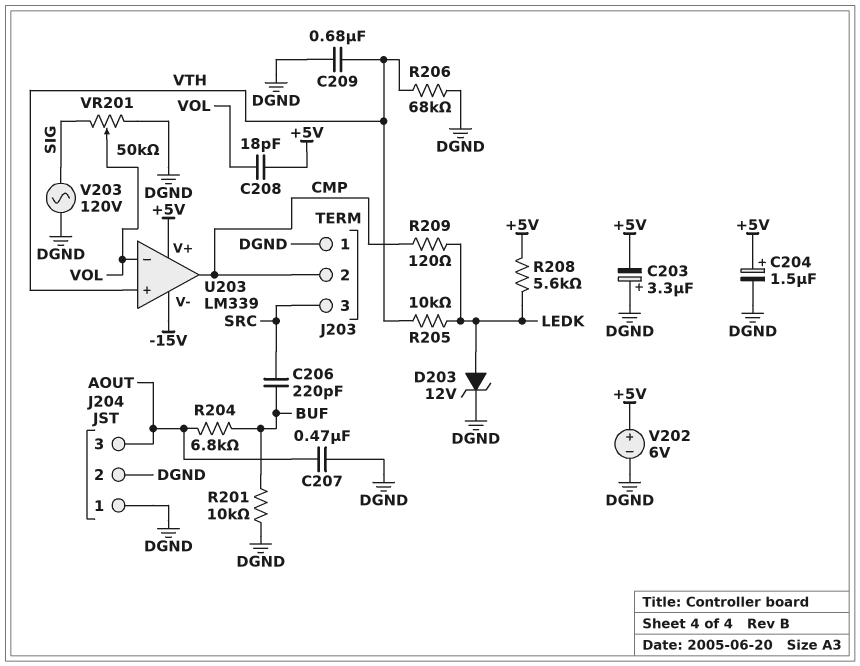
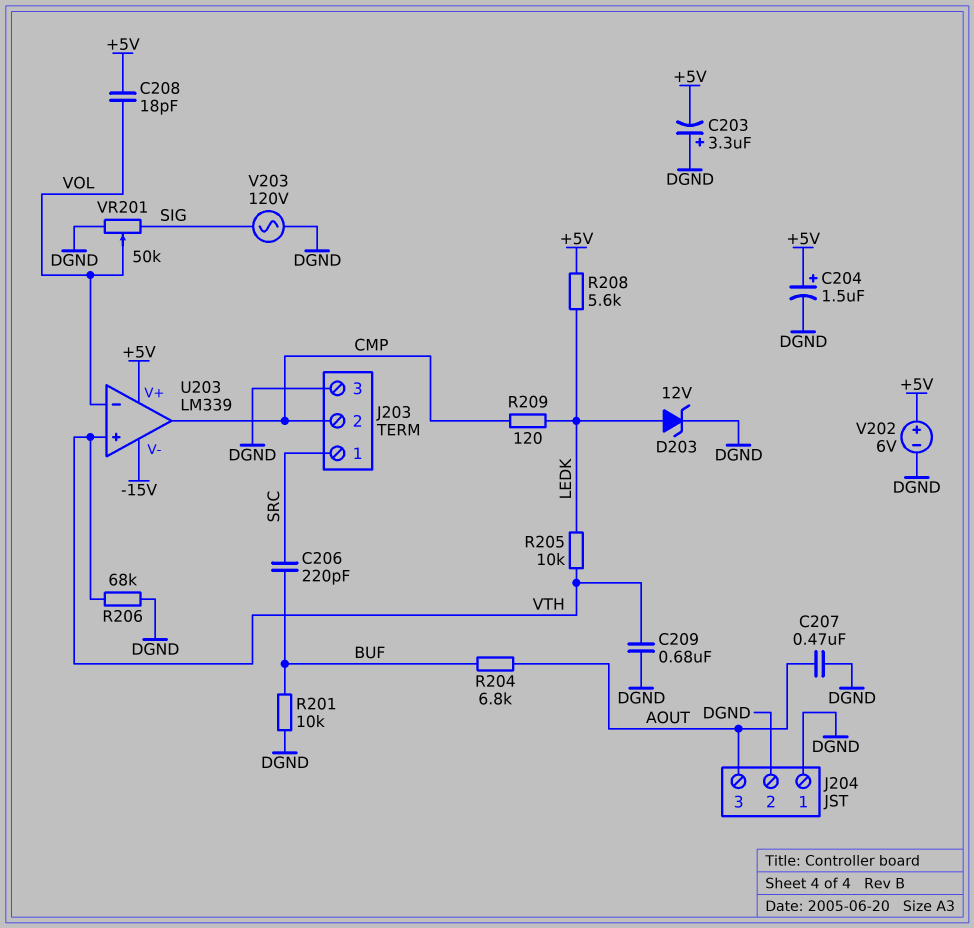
J203 pin 1: DGND -> SRC
J203 pin 3: SRC -> DGND

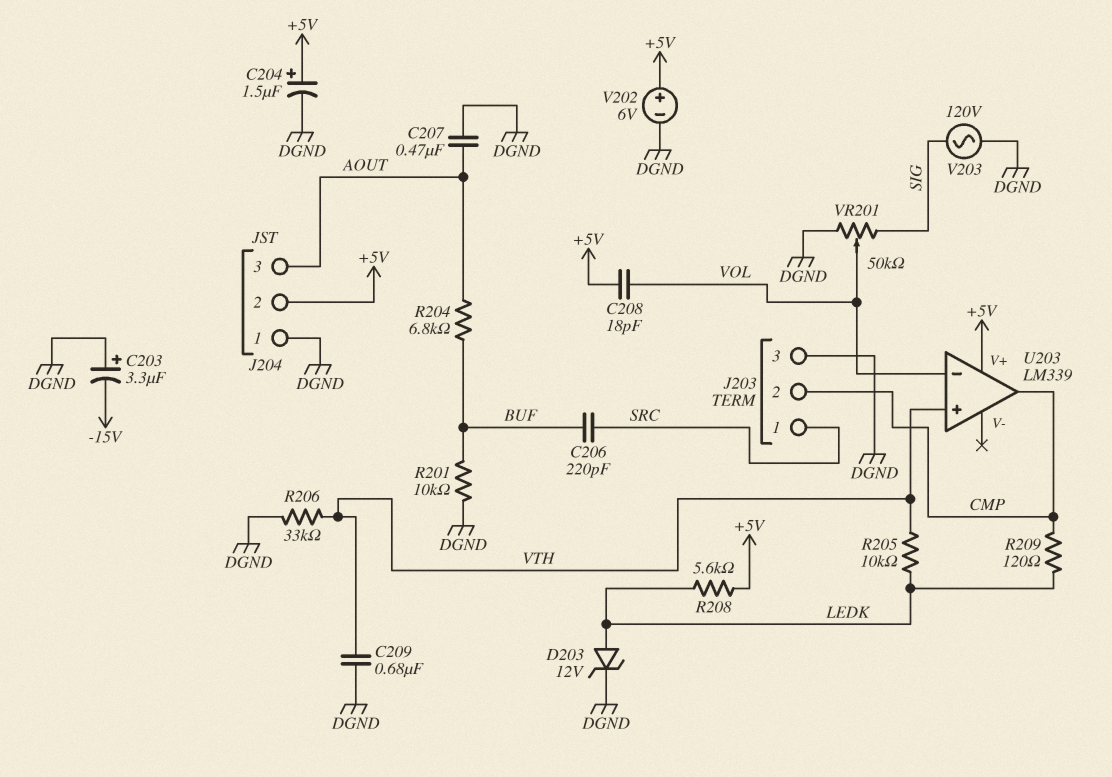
C203: 3.3uF (plus DGND, minus +5V) -> 3.3uF (plus DGND, minus -15V)
J204 pin 2: DGND -> +5V
R206: 68k (DGND, VTH) -> 33k (DGND, VTH)
U203 pin V-: -15V -> none

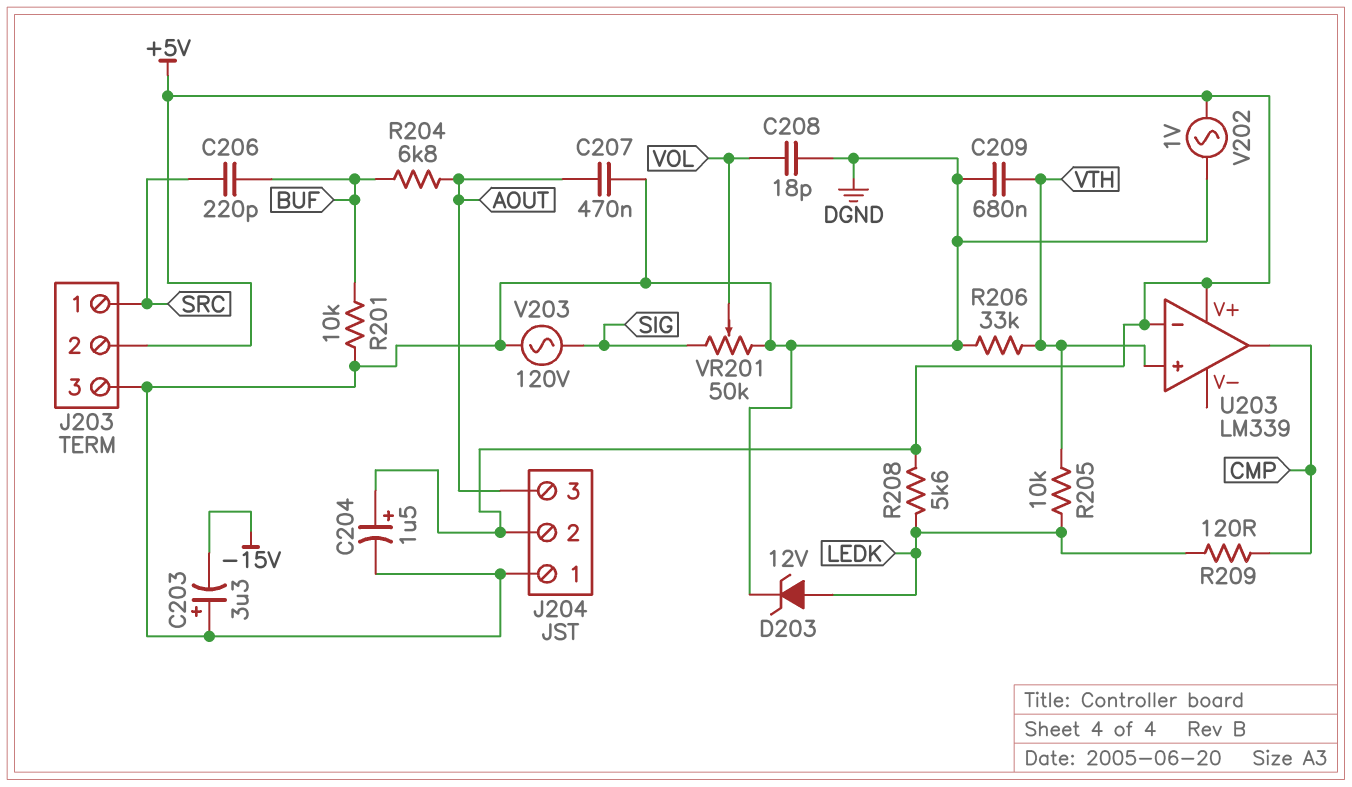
C208: 18pF (+5V, VOL) -> 18pF (DGND, VOL)
J203 pin 2: CMP -> +5V
U203 pin in-: VOL -> +5V
V202: 6V (plus +5V, minus DGND) -> AC 1V (+5V, DGND)

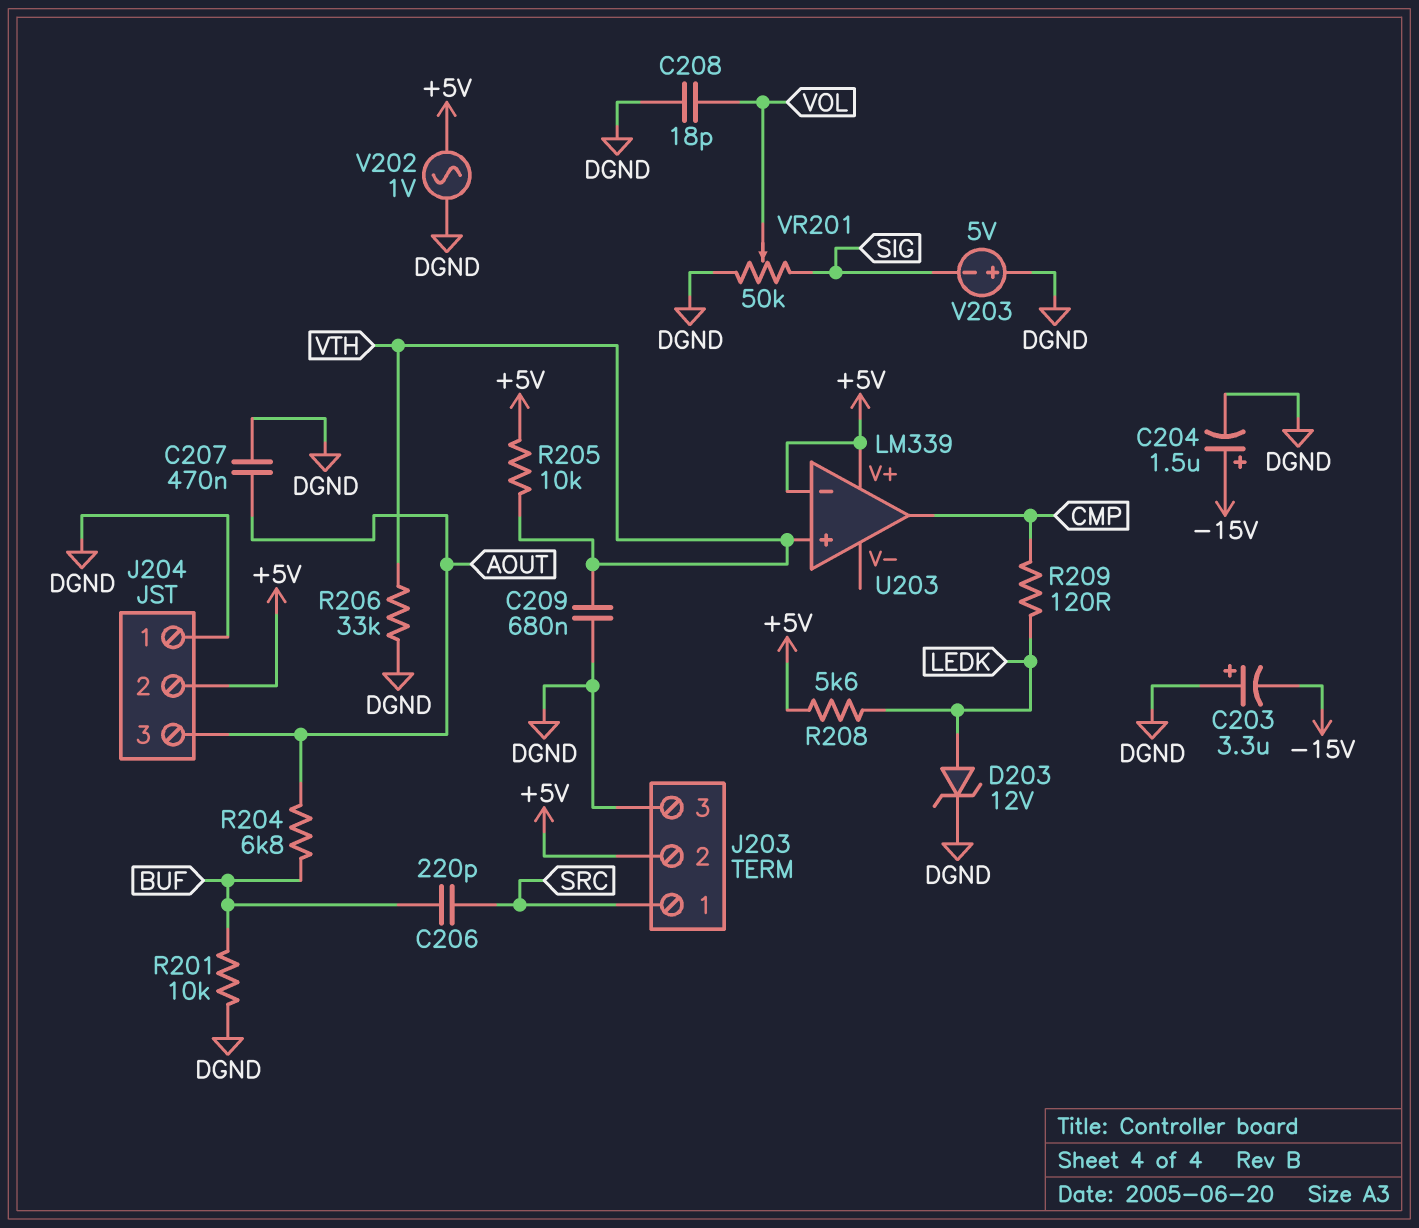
C204: 1.5uF (plus +5V, minus DGND) -> 1.5uF (plus -15V, minus DGND)
R205: 10k (LEDK, VTH) -> 10k (+5V, VTH)
V203: AC 120V (DGND, SIG) -> 5V (plus DGND, minus SIG)

